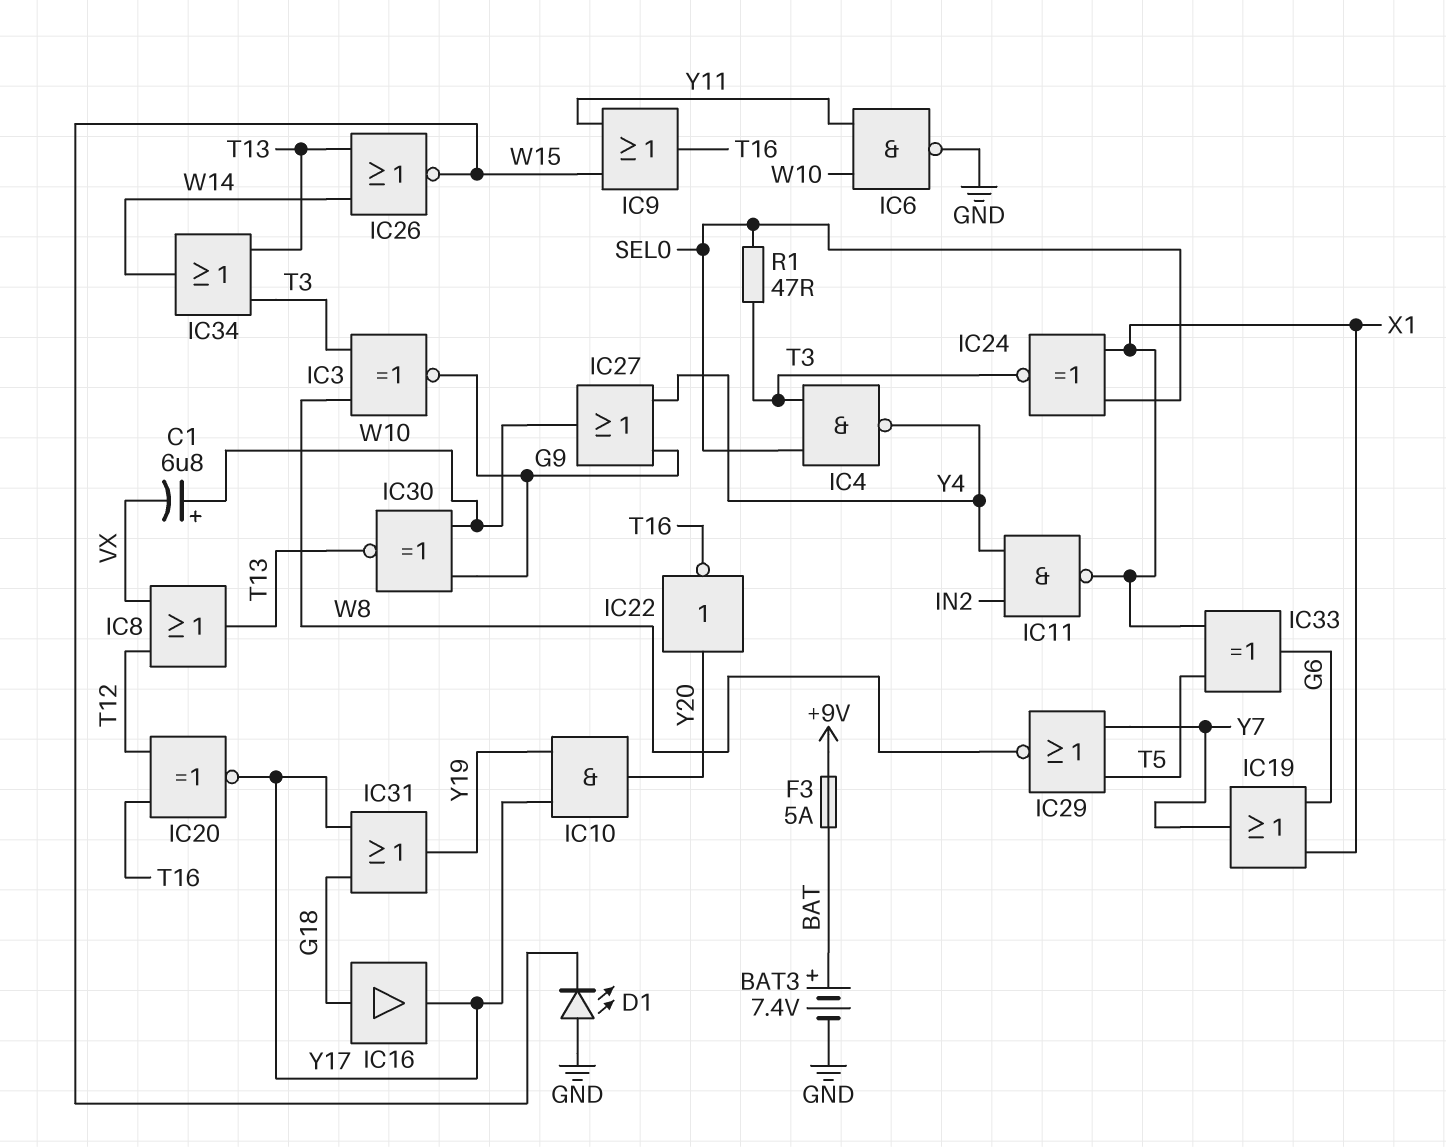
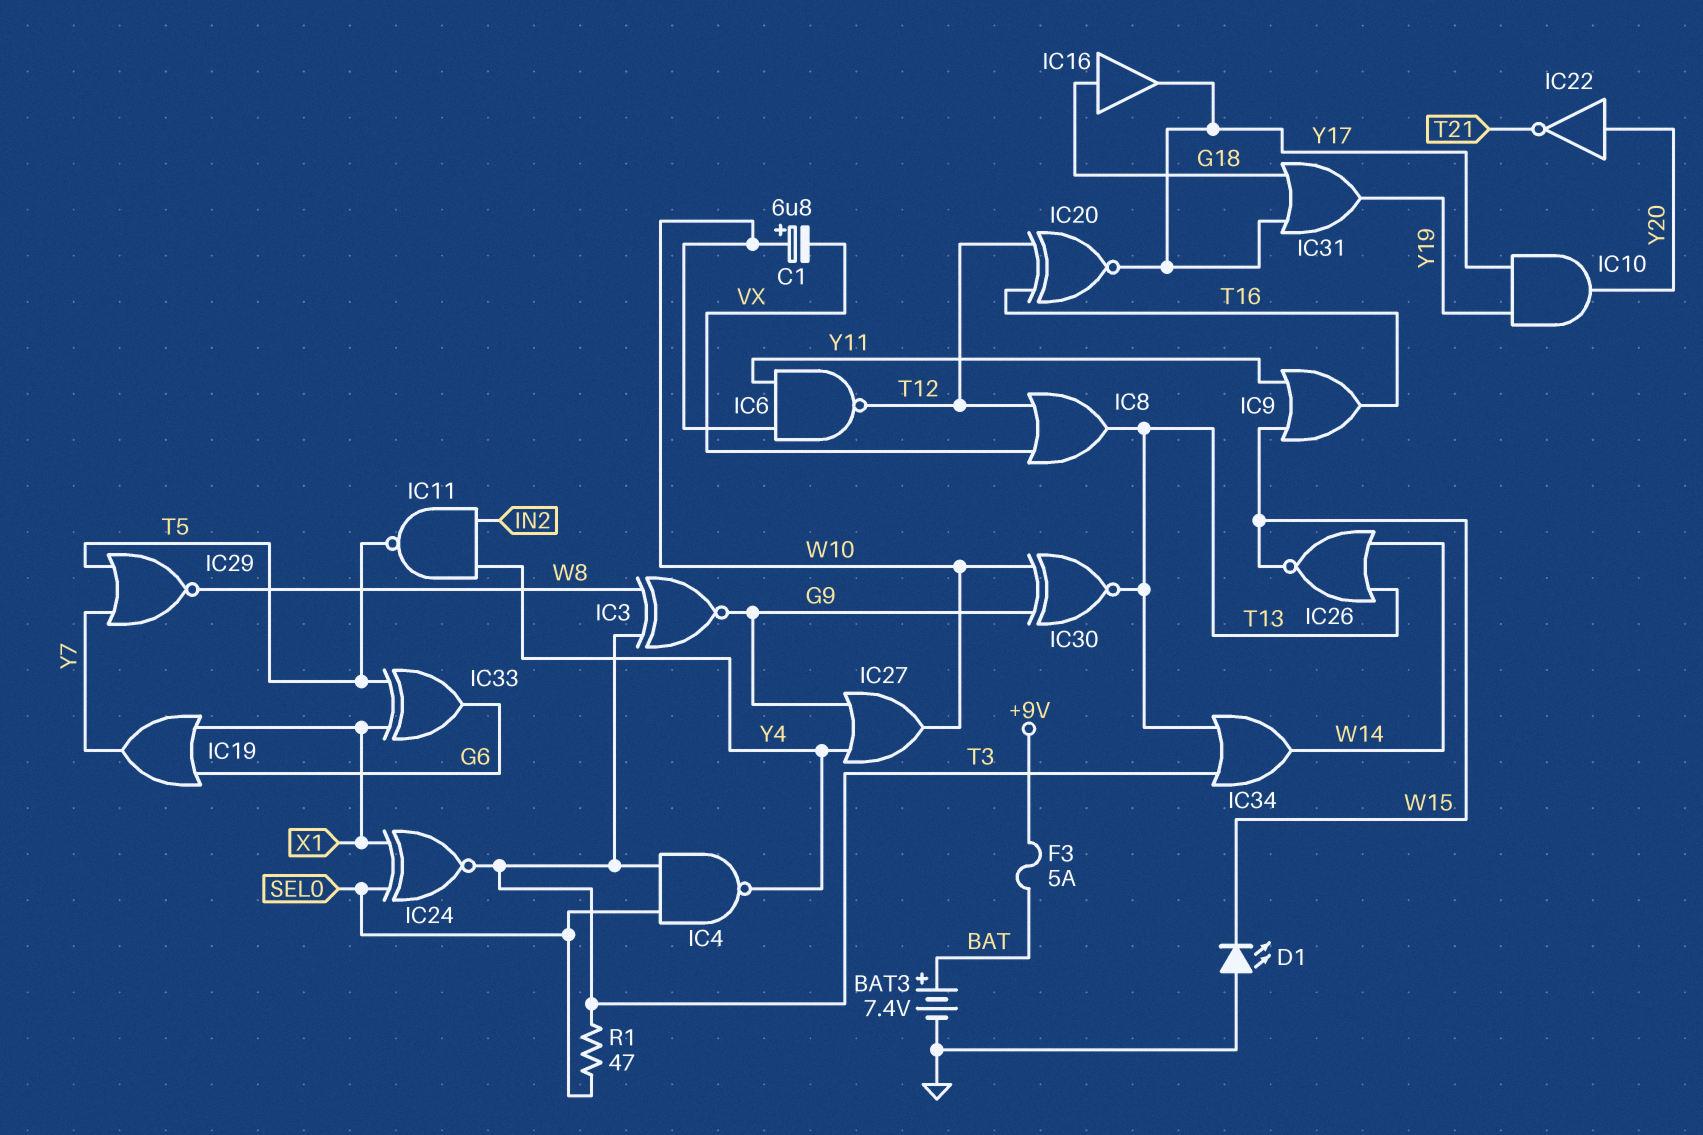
IC6: NAND (in W10, in Y11, out GND) -> NAND (in W10, in Y11, out T12)
IC11: NAND (in IN2, in Y4, out X1) -> NAND (in IN2, in Y4, out T5)
IC22: NOT (in Y20, out T16) -> NOT (in Y20, out T21)

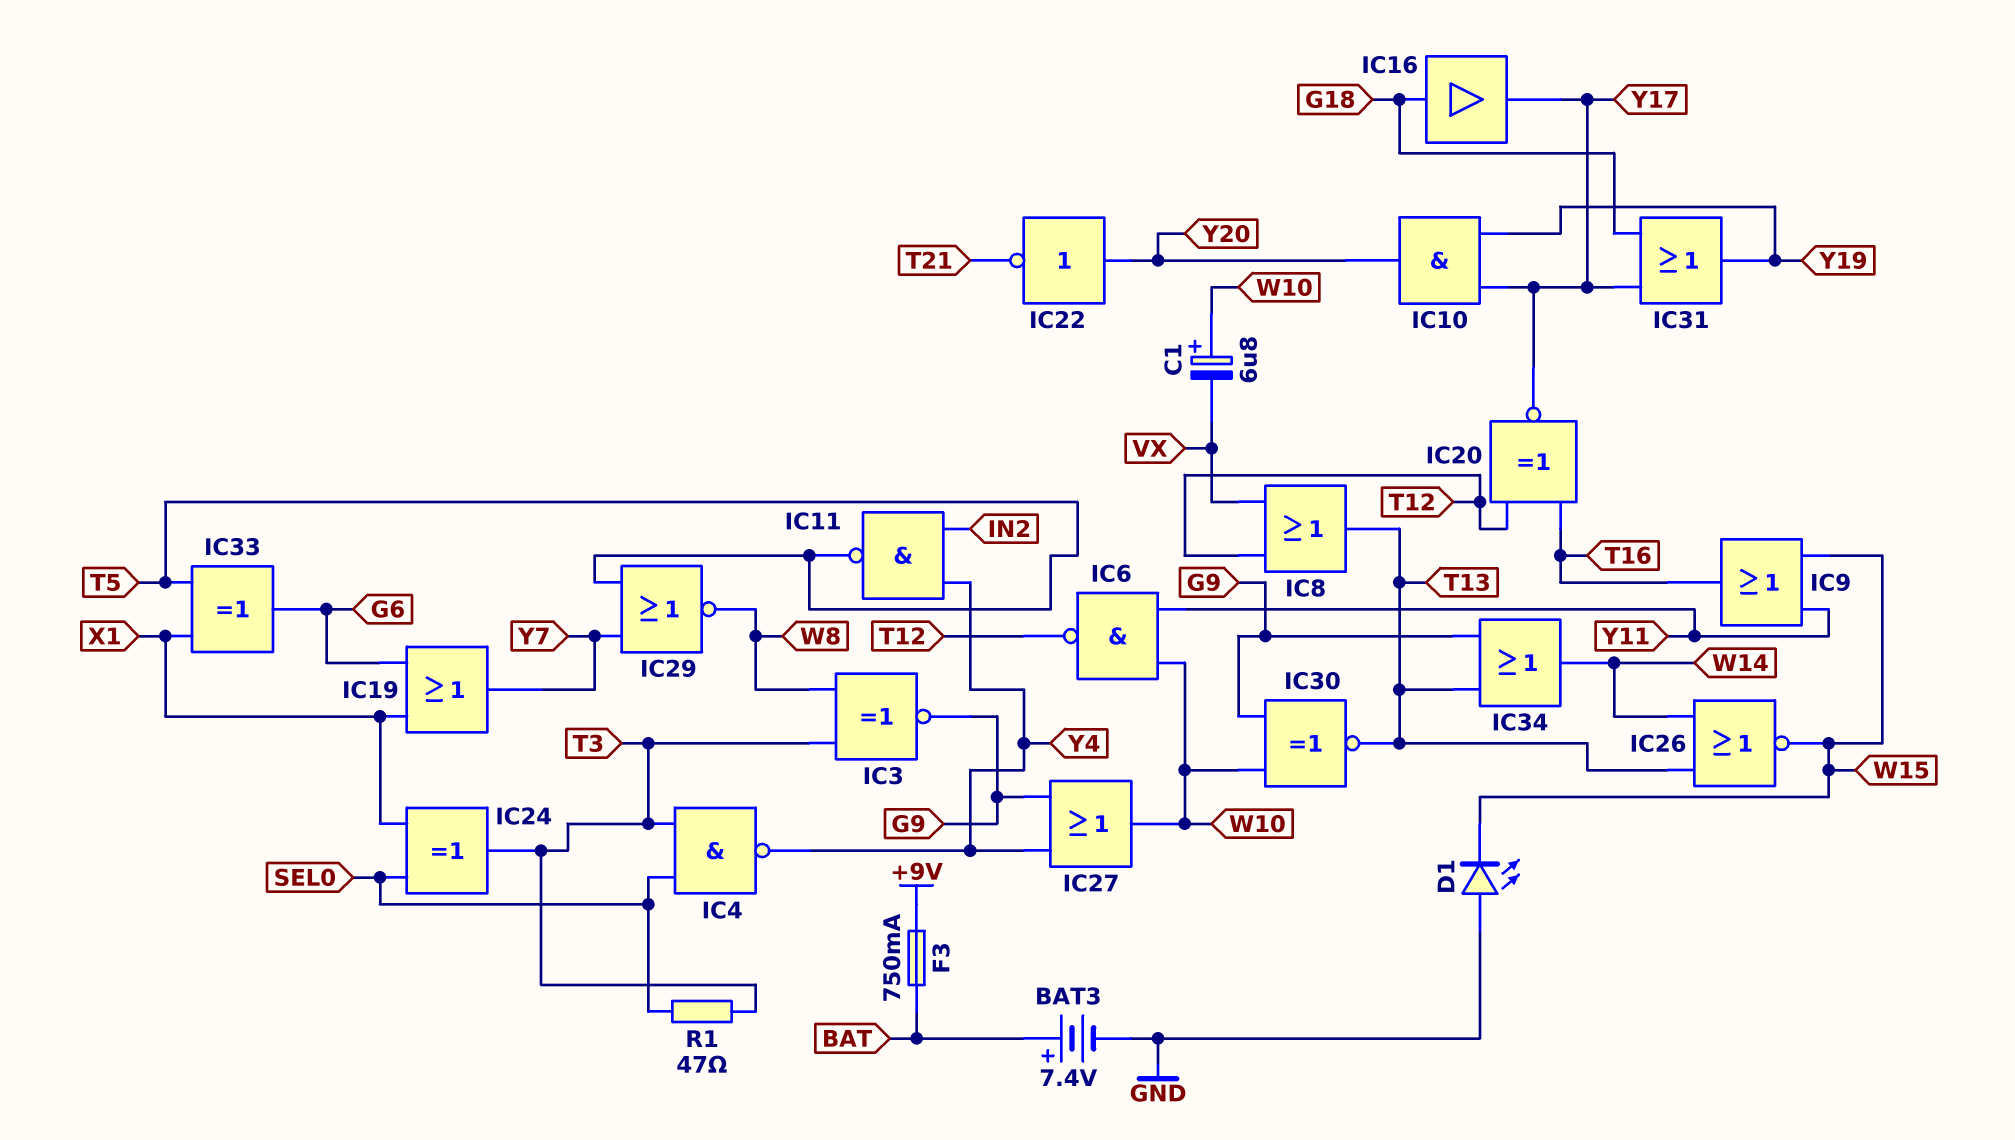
F3: 5A (+9V, BAT) -> 750mA (+9V, BAT)
IC24: XNOR (in SEL0, in X1, out T3) -> XOR (in SEL0, in X1, out T3)
IC34: OR (in T3, in T13, out W14) -> OR (in G9, in T13, out W14)

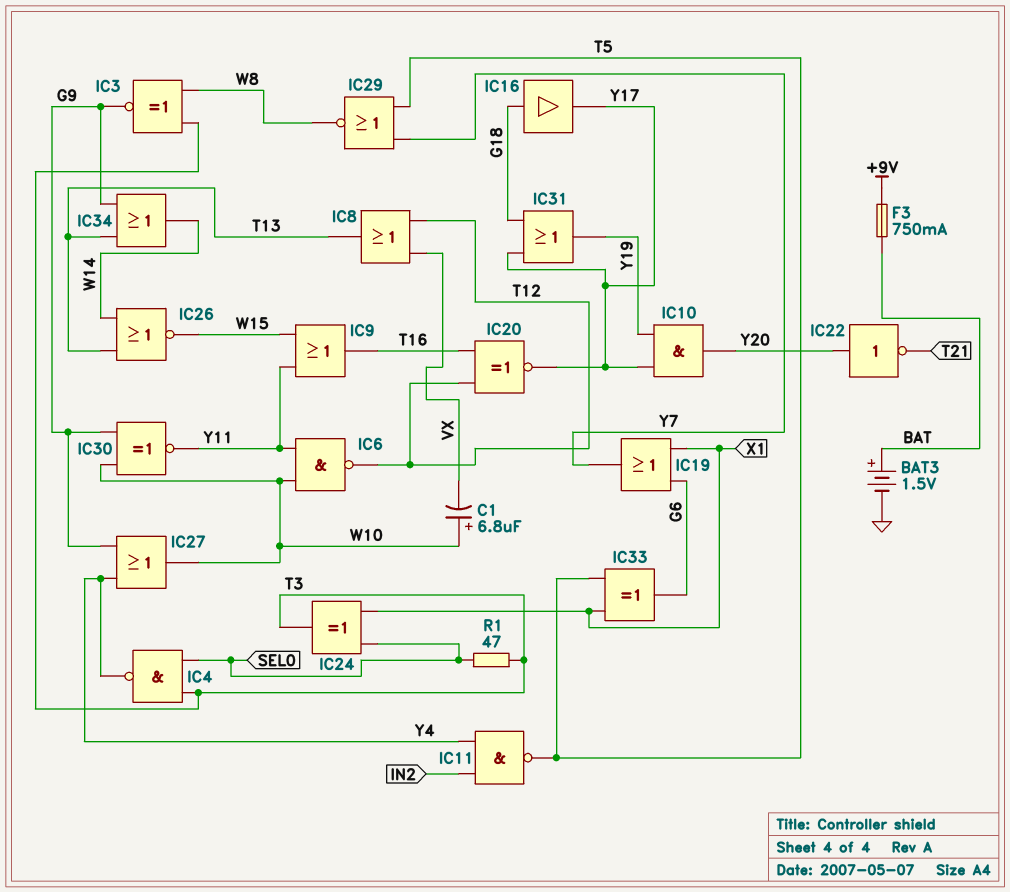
BAT3: 7.4V (plus BAT, minus GND) -> 1.5V (plus BAT, minus GND)
D1: LED (A GND, K W15) -> none
IC30: XNOR (in G9, in W10, out T13) -> XNOR (in G9, in W10, out Y11)

